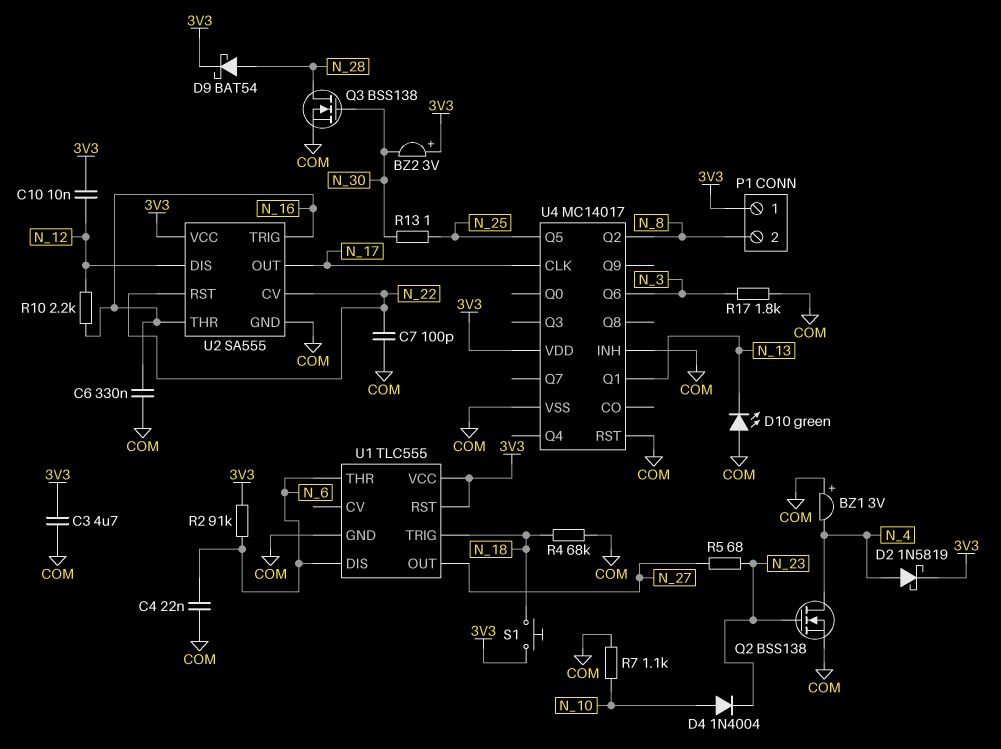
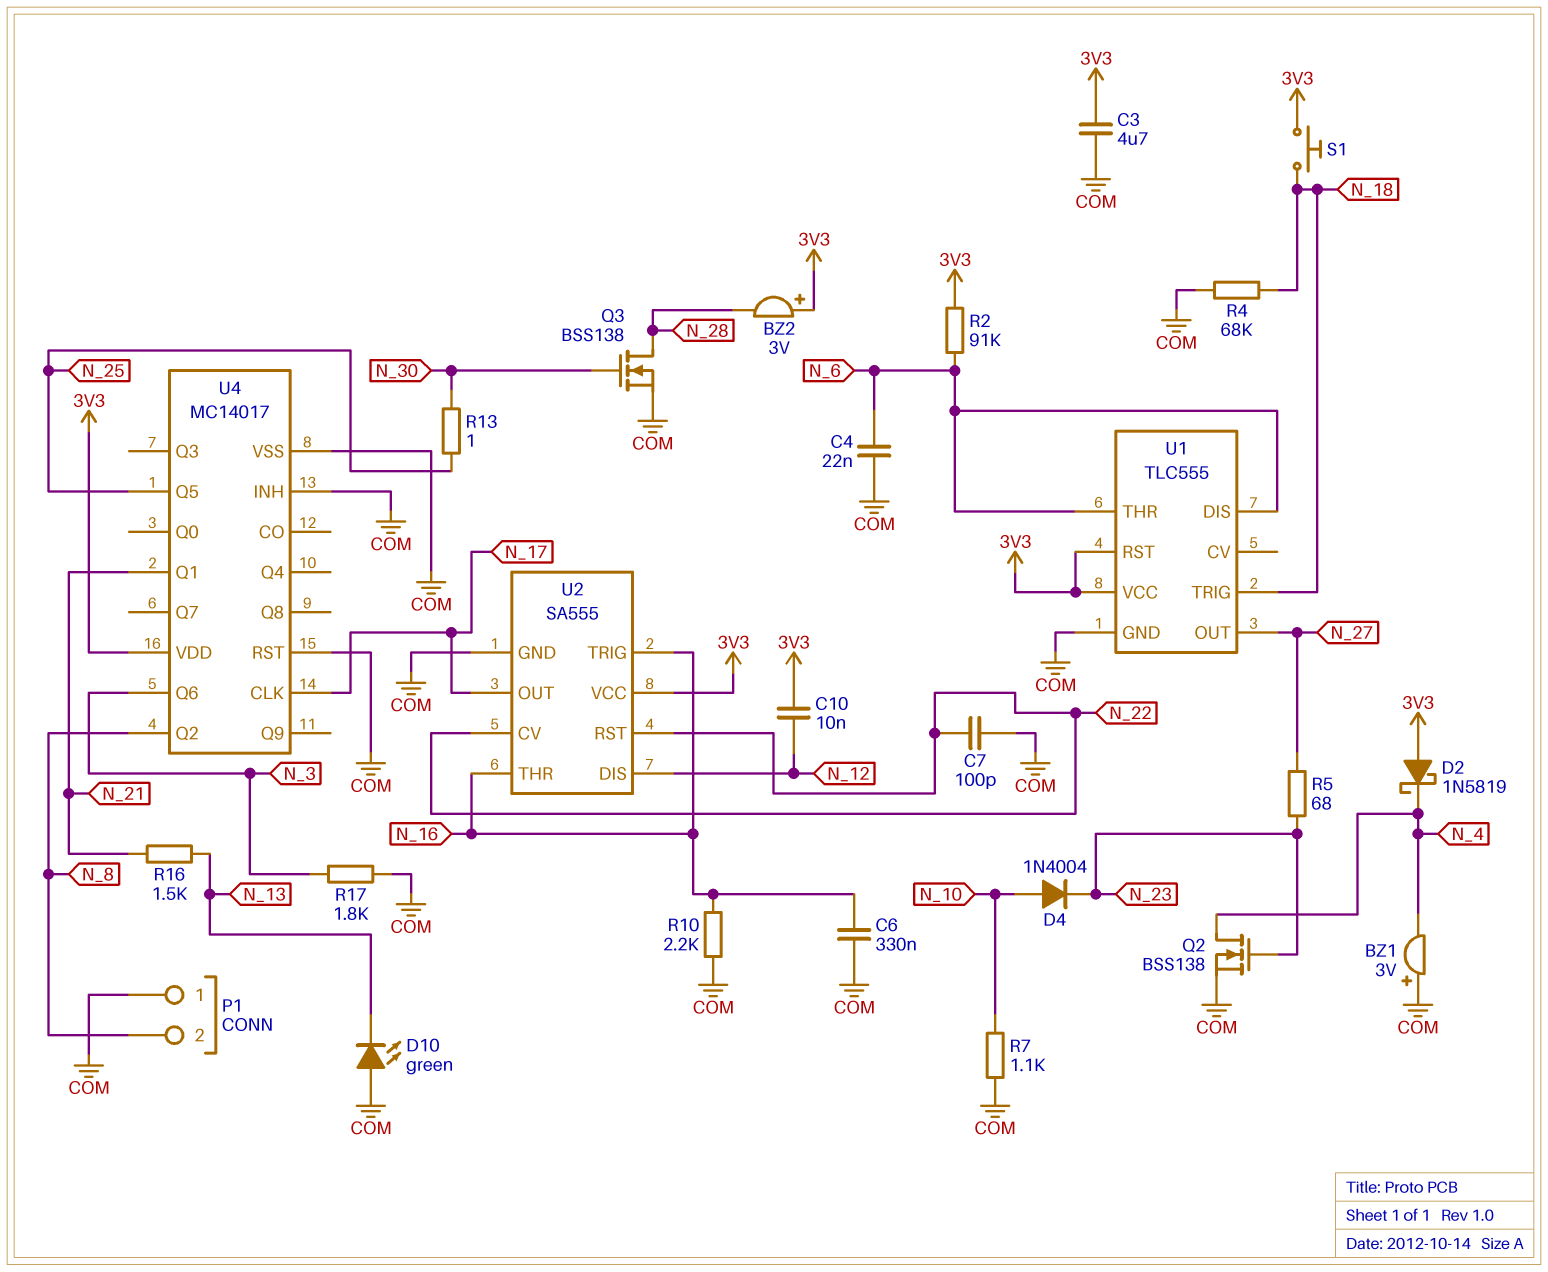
BZ2: buzzer 3V (plus 3V3, minus N_30) -> buzzer 3V (plus 3V3, minus N_28)
D2: schottky 1N5819 (A N_4, K 3V3) -> schottky 1N5819 (A 3V3, K N_4)
D9: schottky BAT54 (A N_28, K 3V3) -> none
P1 pin 1: 3V3 -> COM
R10: 2.2k (N_12, N_16) -> 2.2k (COM, N_16)
R16: none -> 1.5k (N_13, N_21)
U4 pin Q1: N_13 -> N_21

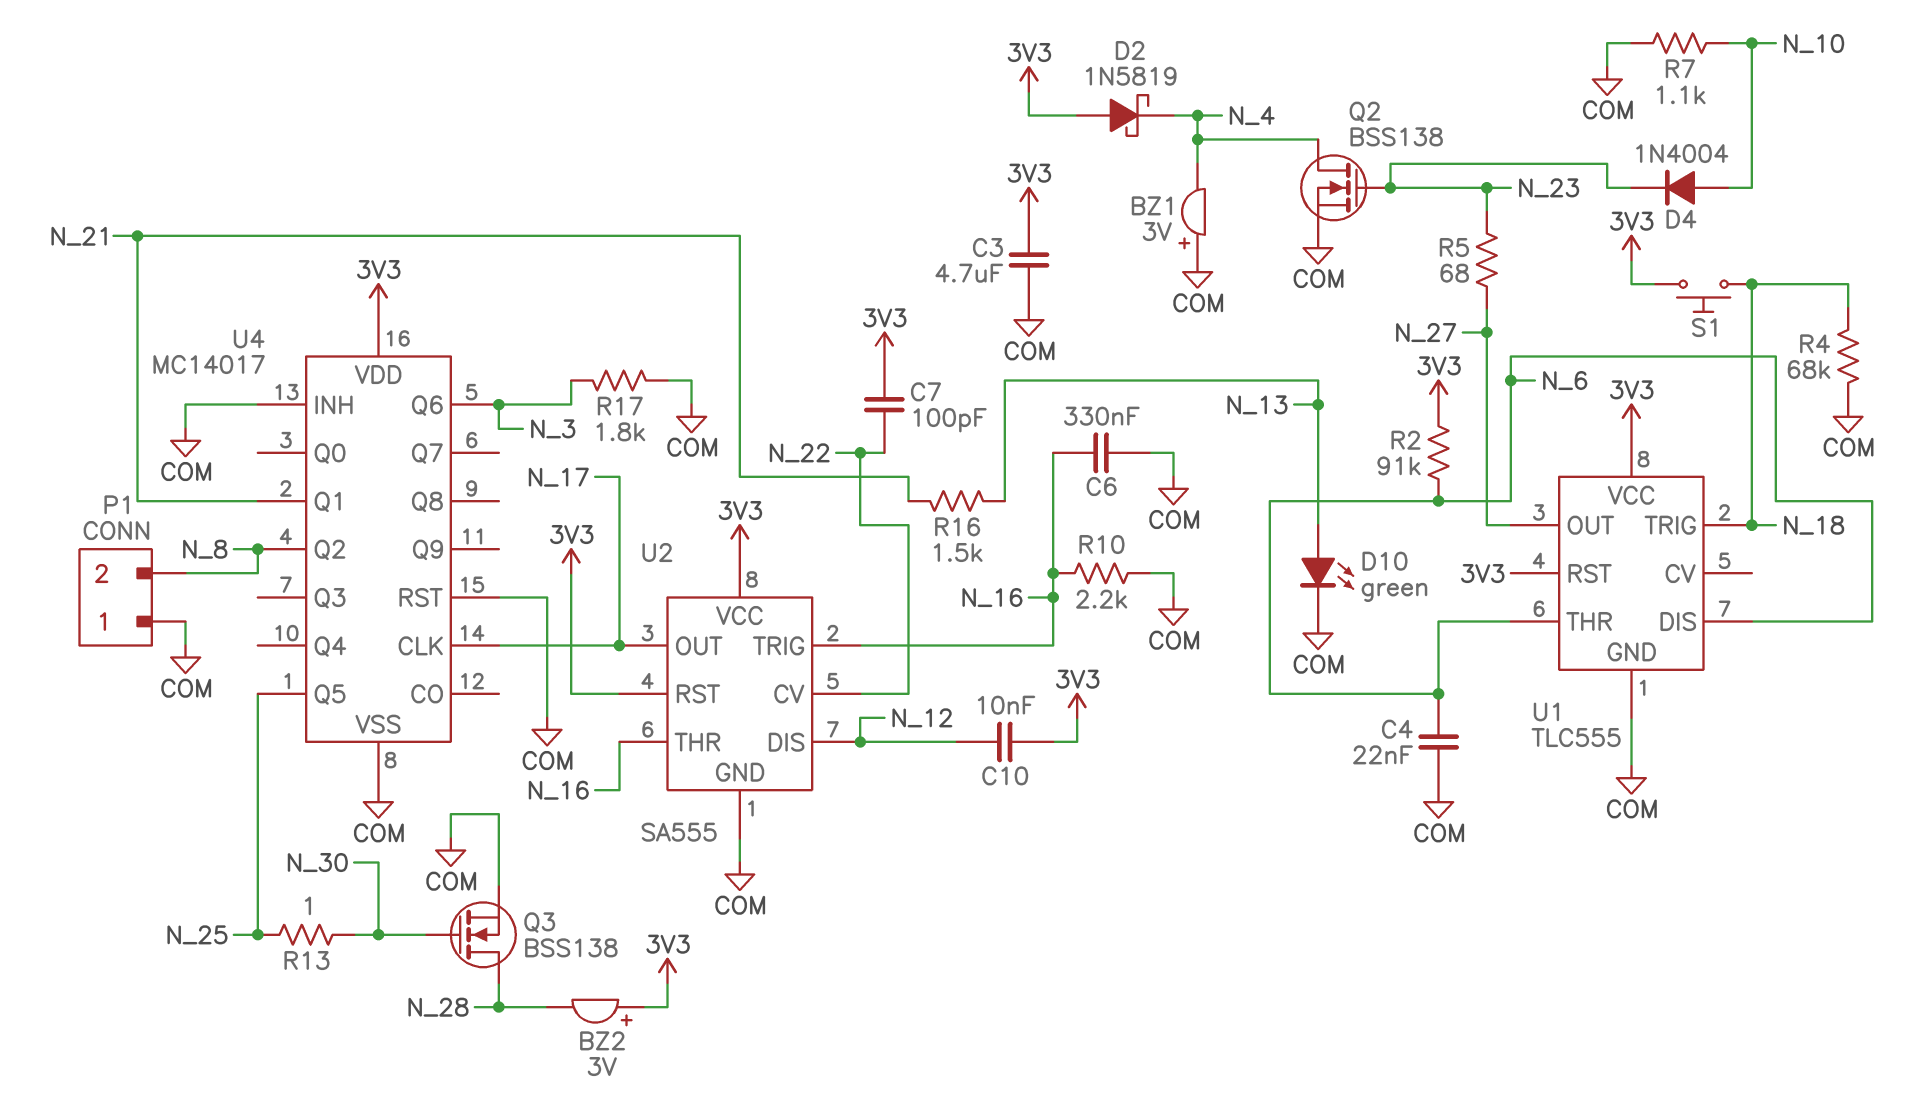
C7: 100pF (COM, N_22) -> 100pF (3V3, N_22)
D10: LED green (A COM, K N_13) -> LED green (A N_13, K COM)
U2 pin RST: N_22 -> 3V3

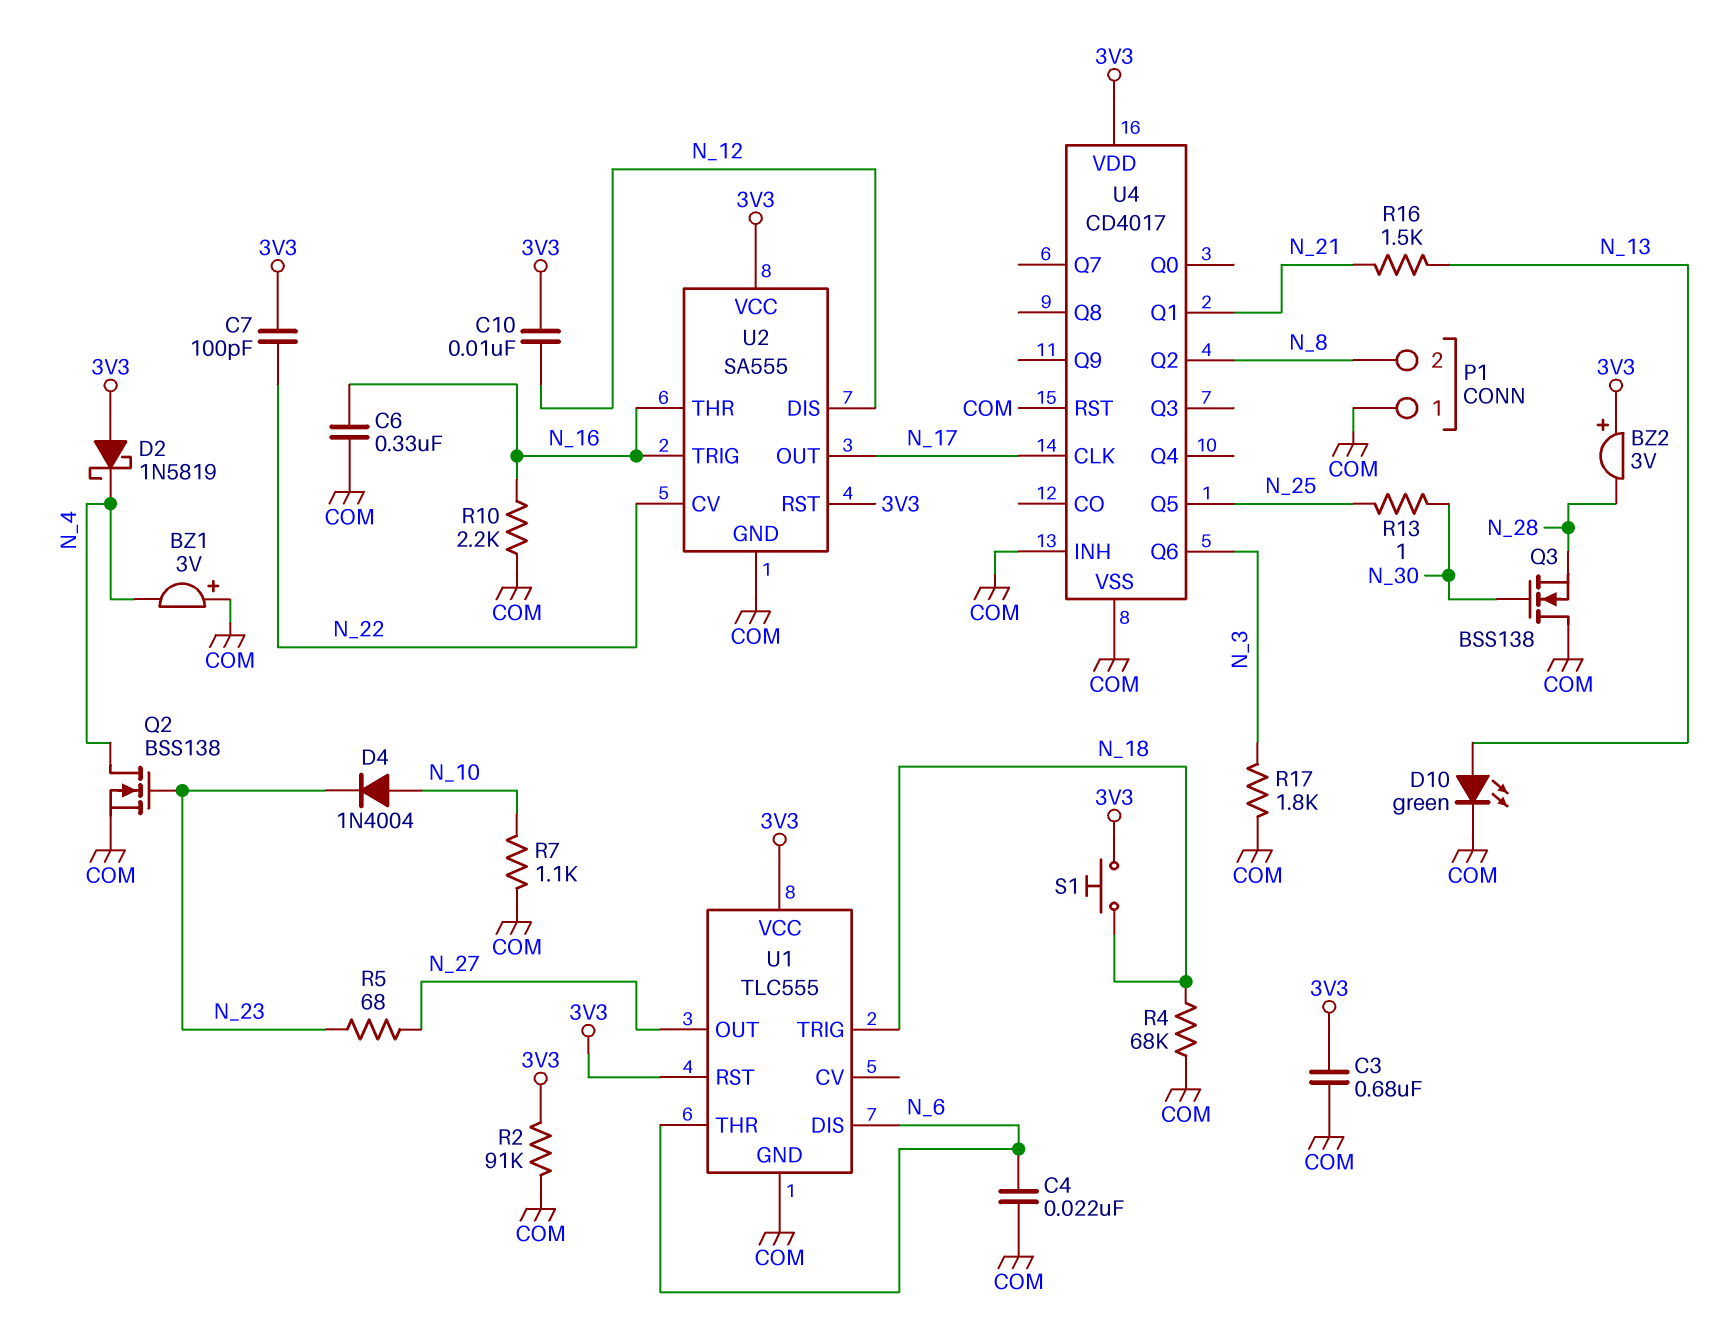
C3: 4.7uF (3V3, COM) -> 680nF (3V3, COM)
Q3: NMOS BSS138 (G N_30, D N_28, S COM) -> NMOS BSS138 (G N_30, D COM, S N_28)
R2: 91k (3V3, N_6) -> 91k (3V3, COM)
U4: MC14017 -> CD4017

